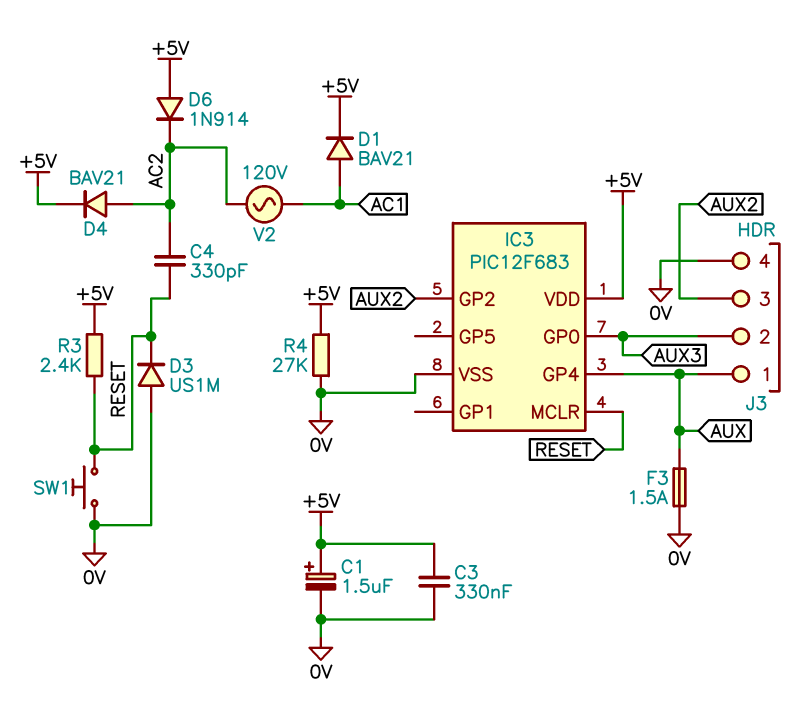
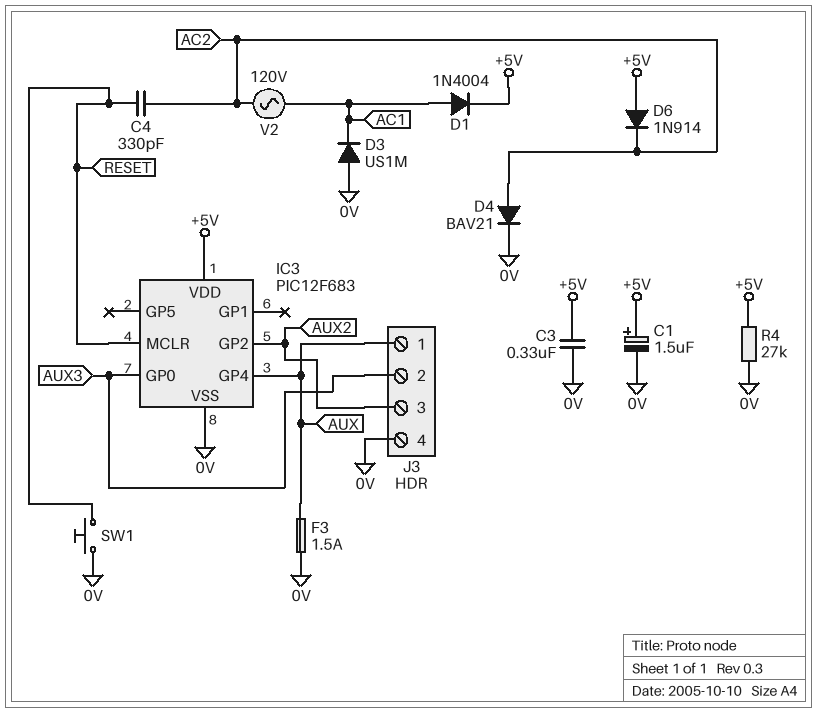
D1: diode BAV21 (A AC1, K +5V) -> diode 1N4004 (A AC1, K +5V)
D3: diode US1M (A 0V, K RESET) -> diode US1M (A 0V, K AC1)
D4: diode BAV21 (A AC2, K +5V) -> diode BAV21 (A AC2, K 0V)
R3: 2.4k (+5V, RESET) -> none

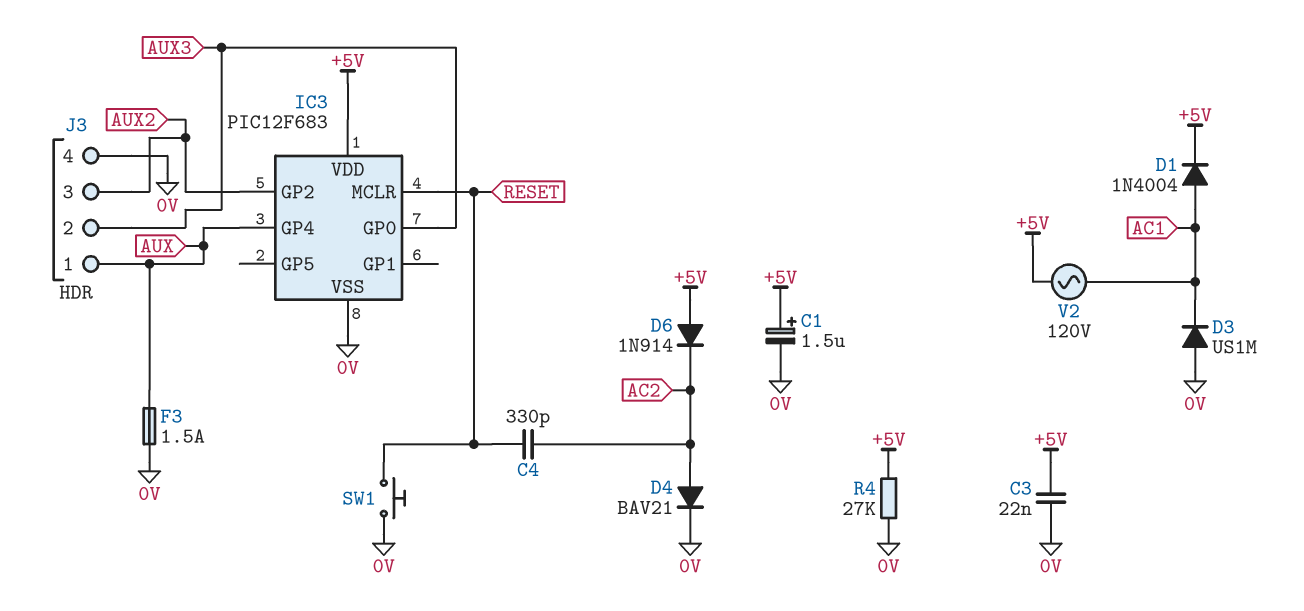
C3: 330nF (+5V, 0V) -> 22nF (+5V, 0V)
V2: AC 120V (AC1, AC2) -> AC 120V (+5V, AC1)

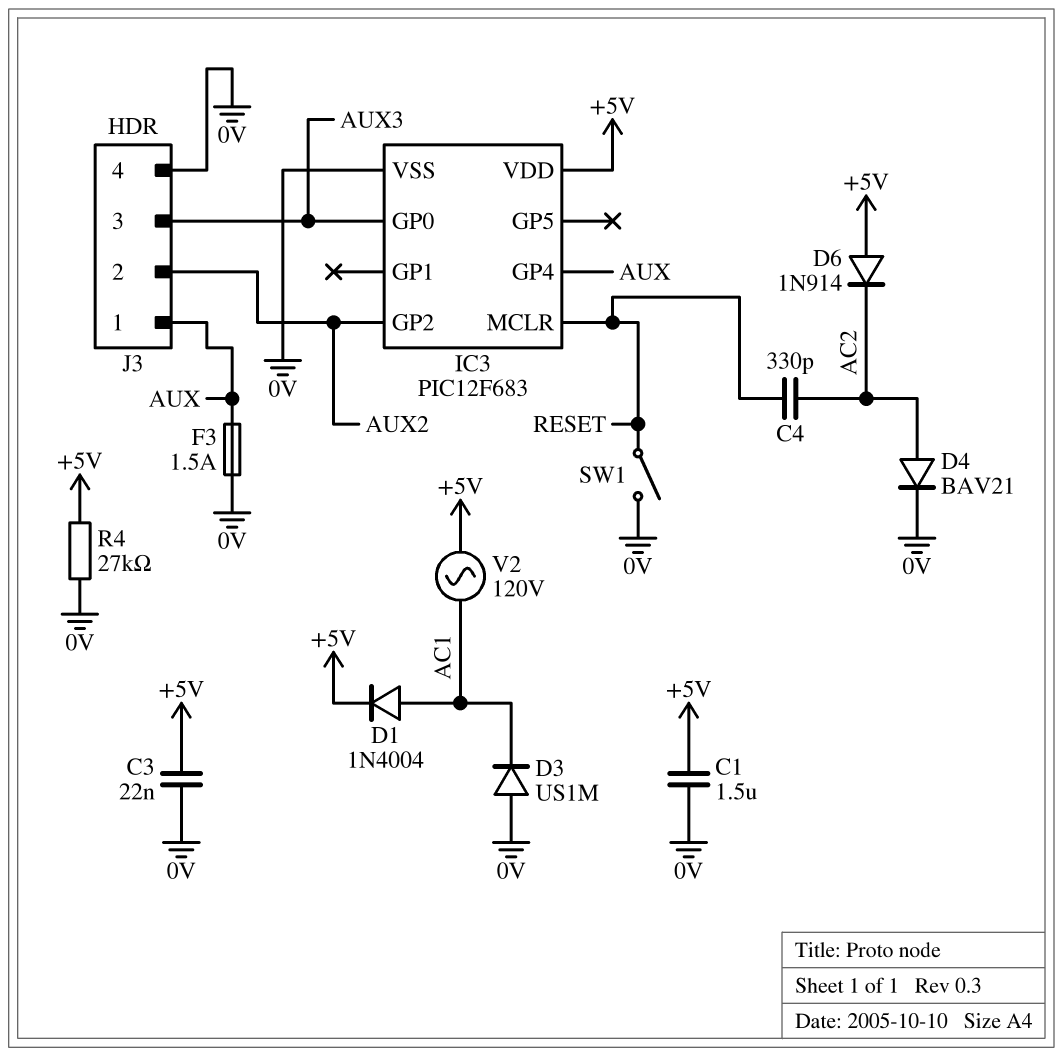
C1: 1.5uF (plus +5V, minus 0V) -> 1.5uF (+5V, 0V)
J3 pin 2: AUX3 -> AUX2
J3 pin 3: AUX2 -> AUX3
SW1: button (0V, RESET) -> switch (0V, RESET)

